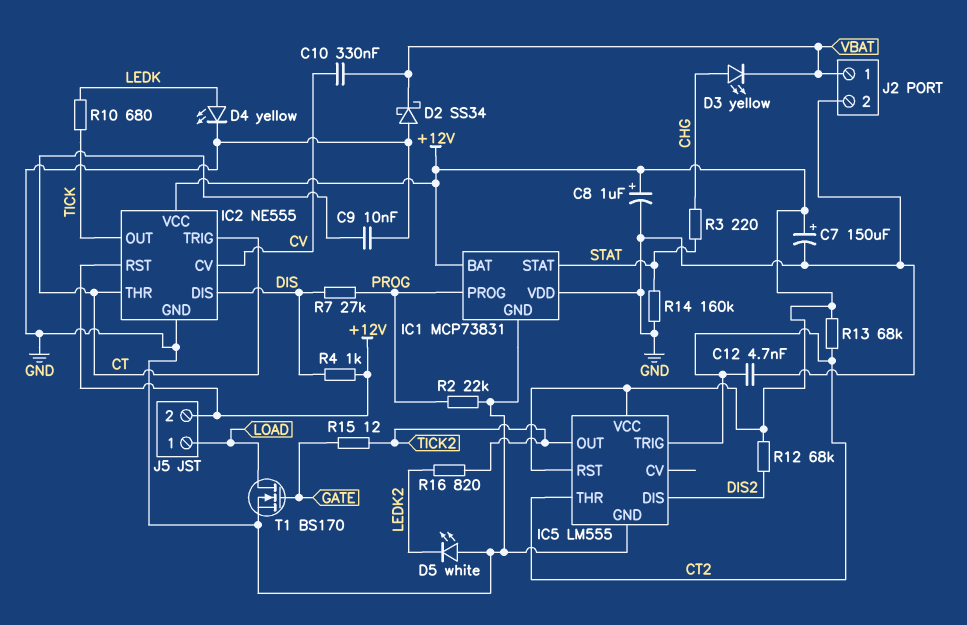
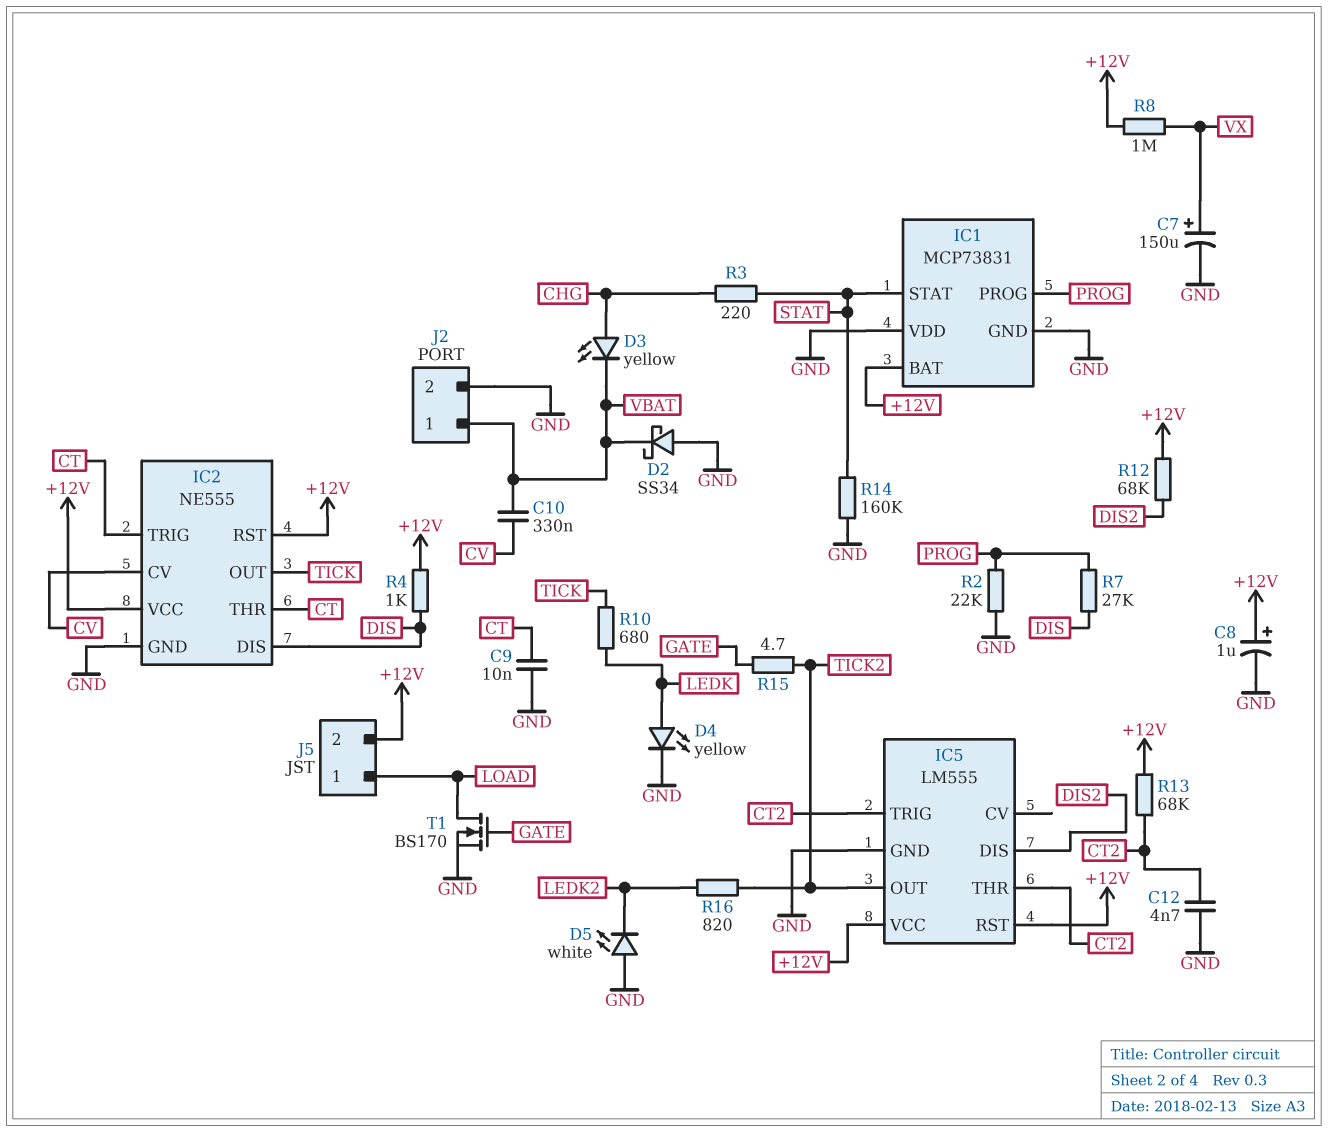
C7: 150uF (plus +12V, minus GND) -> 150uF (plus VX, minus GND)
R8: none -> 1M (+12V, VX)
R15: 12 (GATE, TICK2) -> 4.7 (GATE, TICK2)

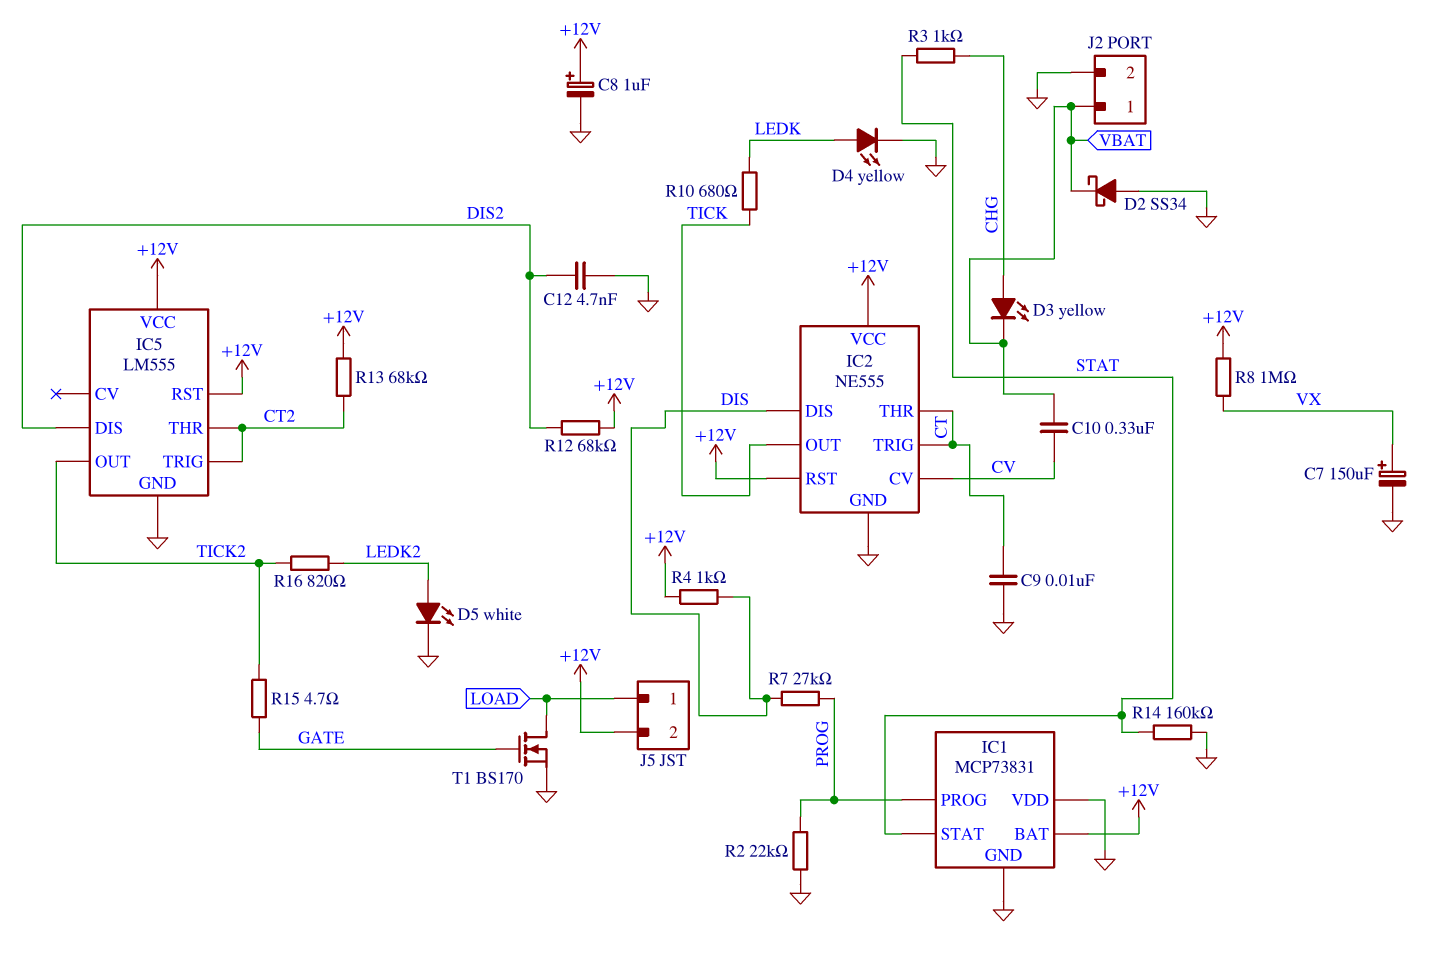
C12: 4.7nF (CT2, GND) -> 4.7nF (DIS2, GND)
D5: LED white (A GND, K LEDK2) -> LED white (A LEDK2, K GND)
R3: 220 (CHG, STAT) -> 1k (CHG, STAT)

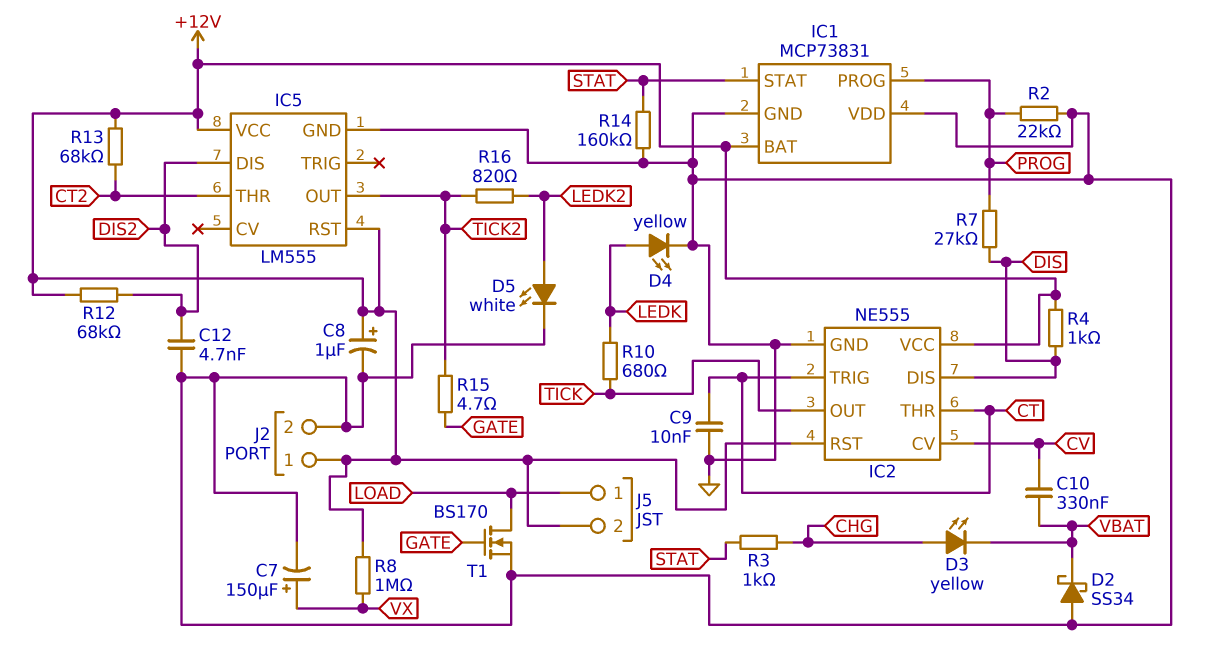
IC5 pin TRIG: CT2 -> none
J2 pin 1: VBAT -> +12V

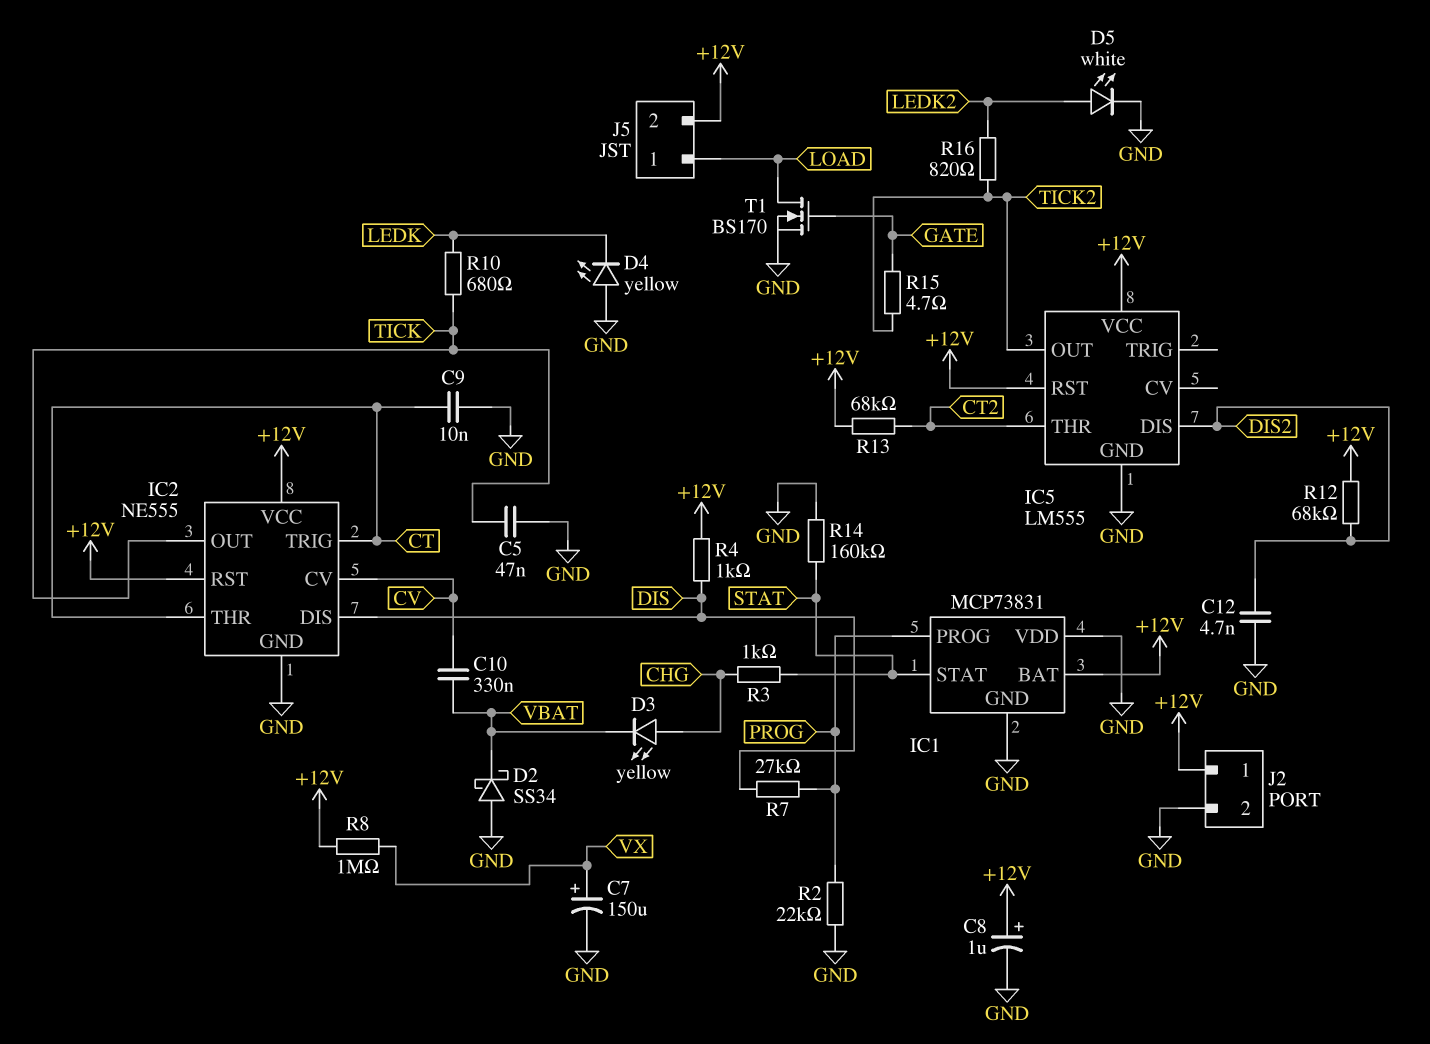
C5: none -> 47nF (GND, TICK)
D4: LED yellow (A LEDK, K GND) -> LED yellow (A GND, K LEDK)

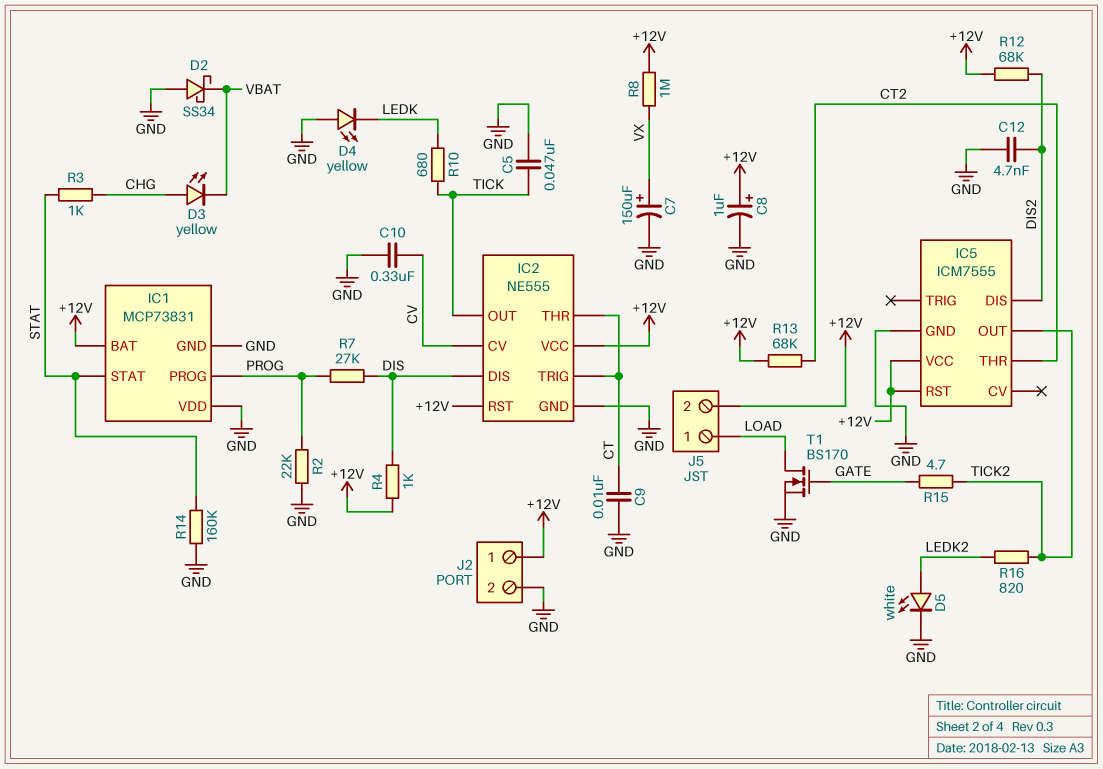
C10: 330nF (CV, VBAT) -> 330nF (CV, GND)
IC5: LM555 -> ICM7555

